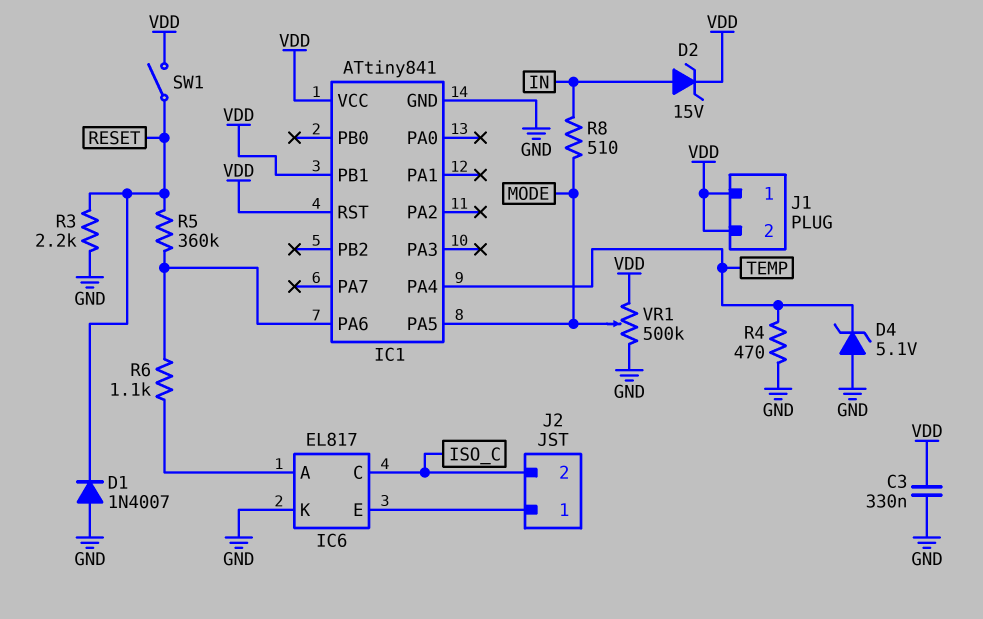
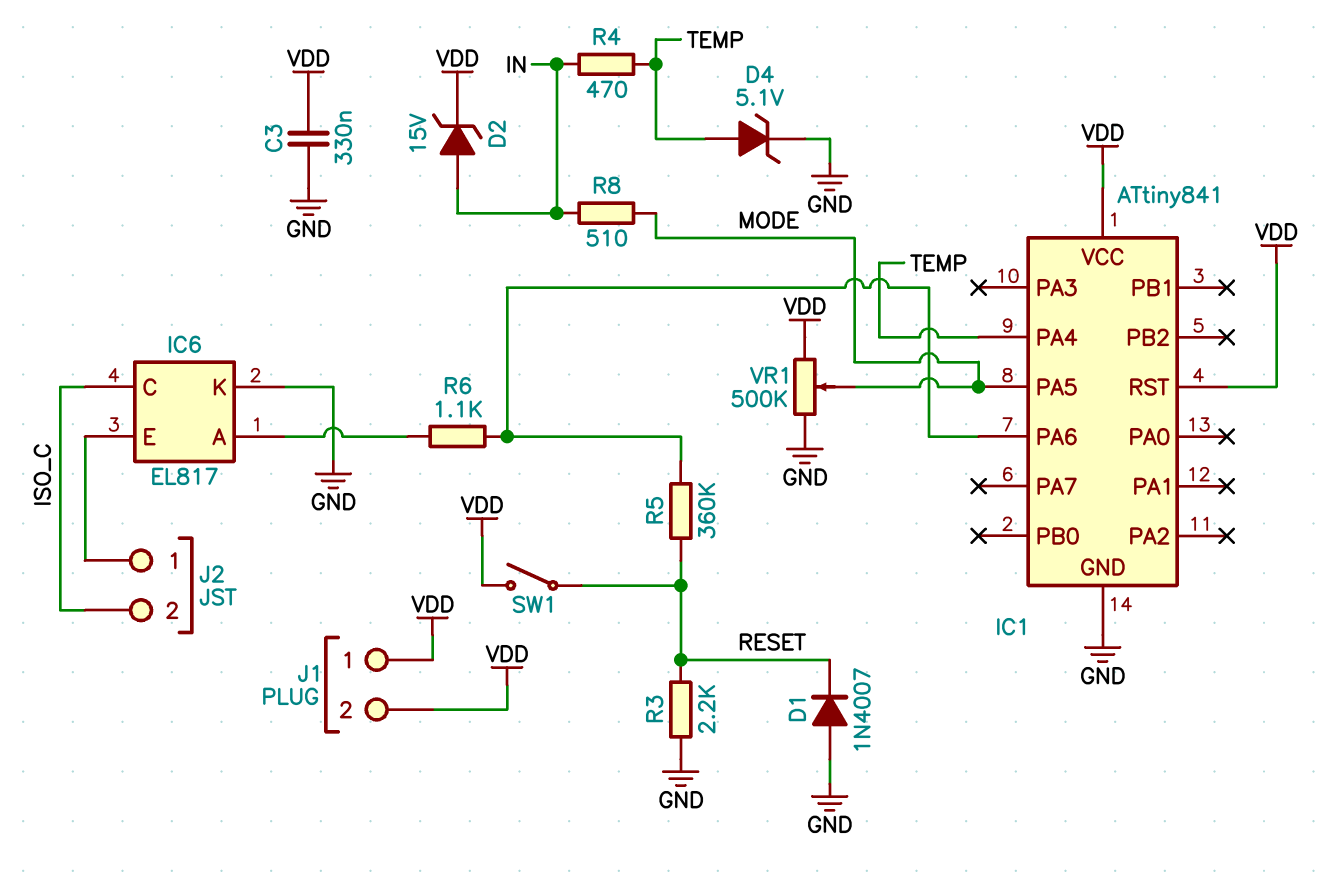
D4: zener 5.1V (A GND, K TEMP) -> zener 5.1V (A TEMP, K GND)
IC1 pin PB1: VDD -> none
R4: 470 (GND, TEMP) -> 470 (IN, TEMP)

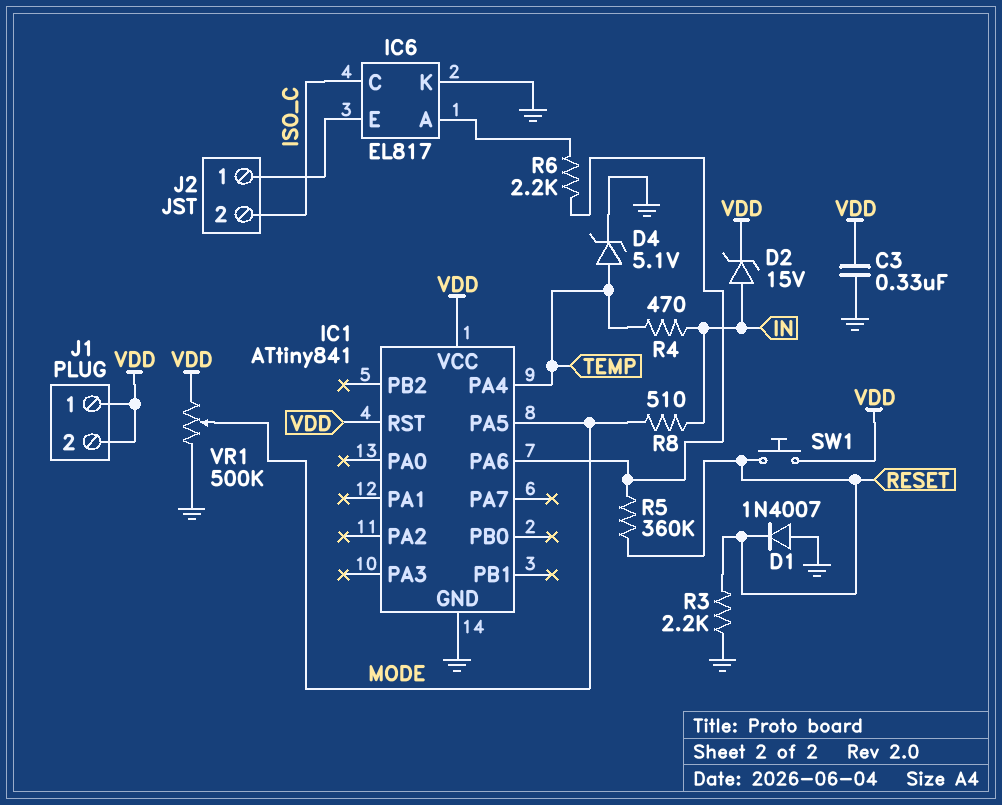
R6: 1.1k (IC1/PA6, IC6/A) -> 2.2k (IC1/PA6, IC6/A)
SW1: switch (RESET, VDD) -> button (RESET, VDD)

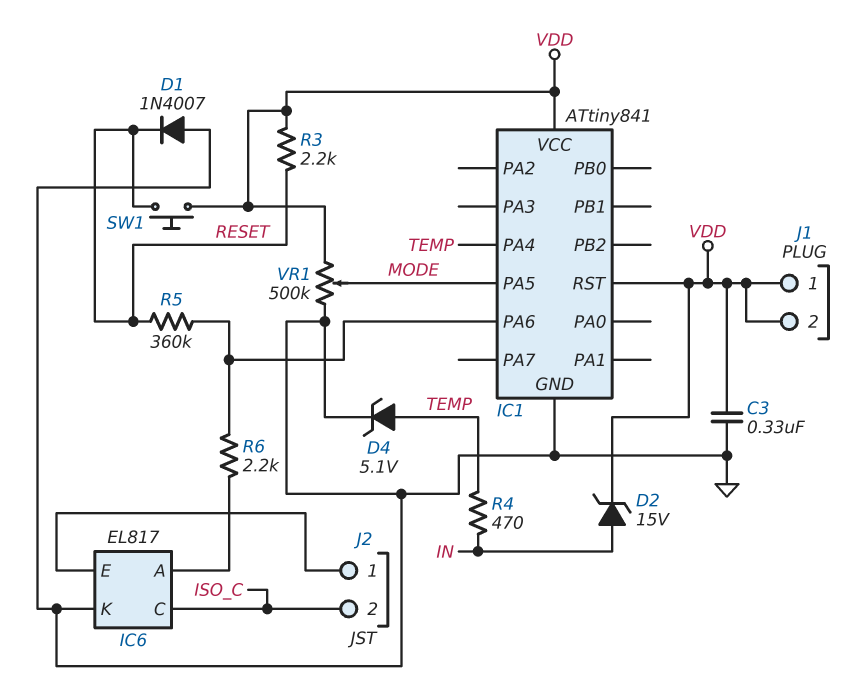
R3: 2.2k (GND, RESET) -> 2.2k (RESET, VDD)
R8: 510 (IN, MODE) -> none

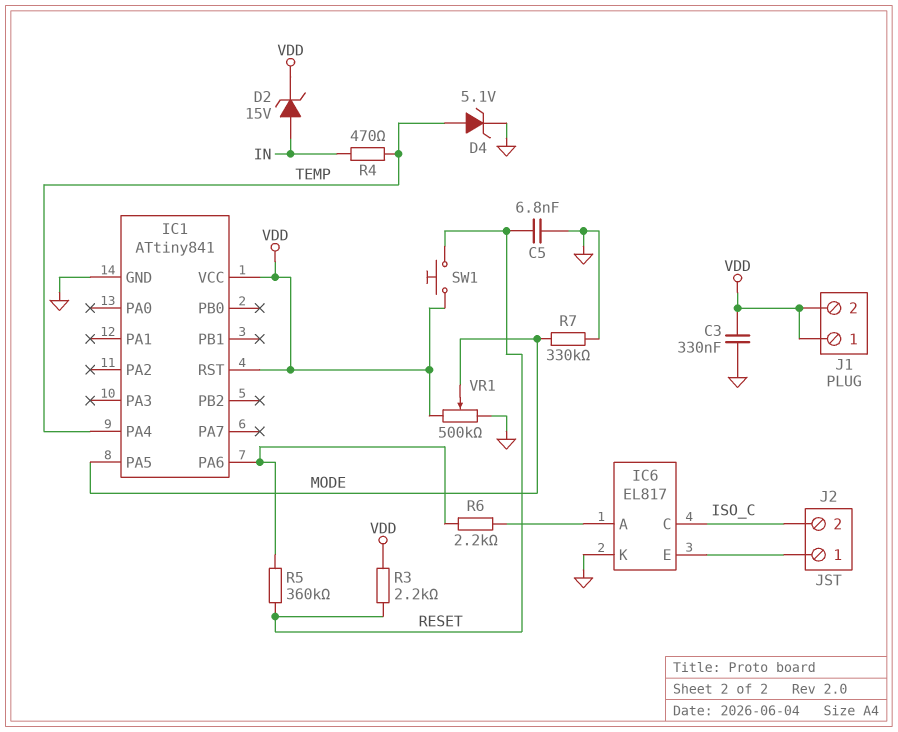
C5: none -> 6.8nF (GND, RESET)
D1: diode 1N4007 (A GND, K RESET) -> none
R7: none -> 330k (GND, MODE)

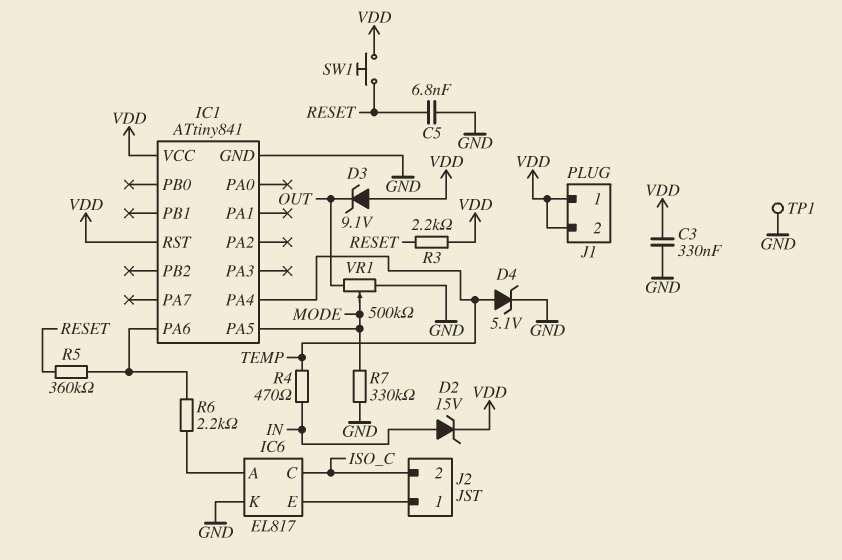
D3: none -> zener 9.1V (A VDD, K OUT)
TP1: none -> test point (GND)
VR1: 500k (GND, VDD, wiper MODE) -> 500k (GND, OUT, wiper MODE)

